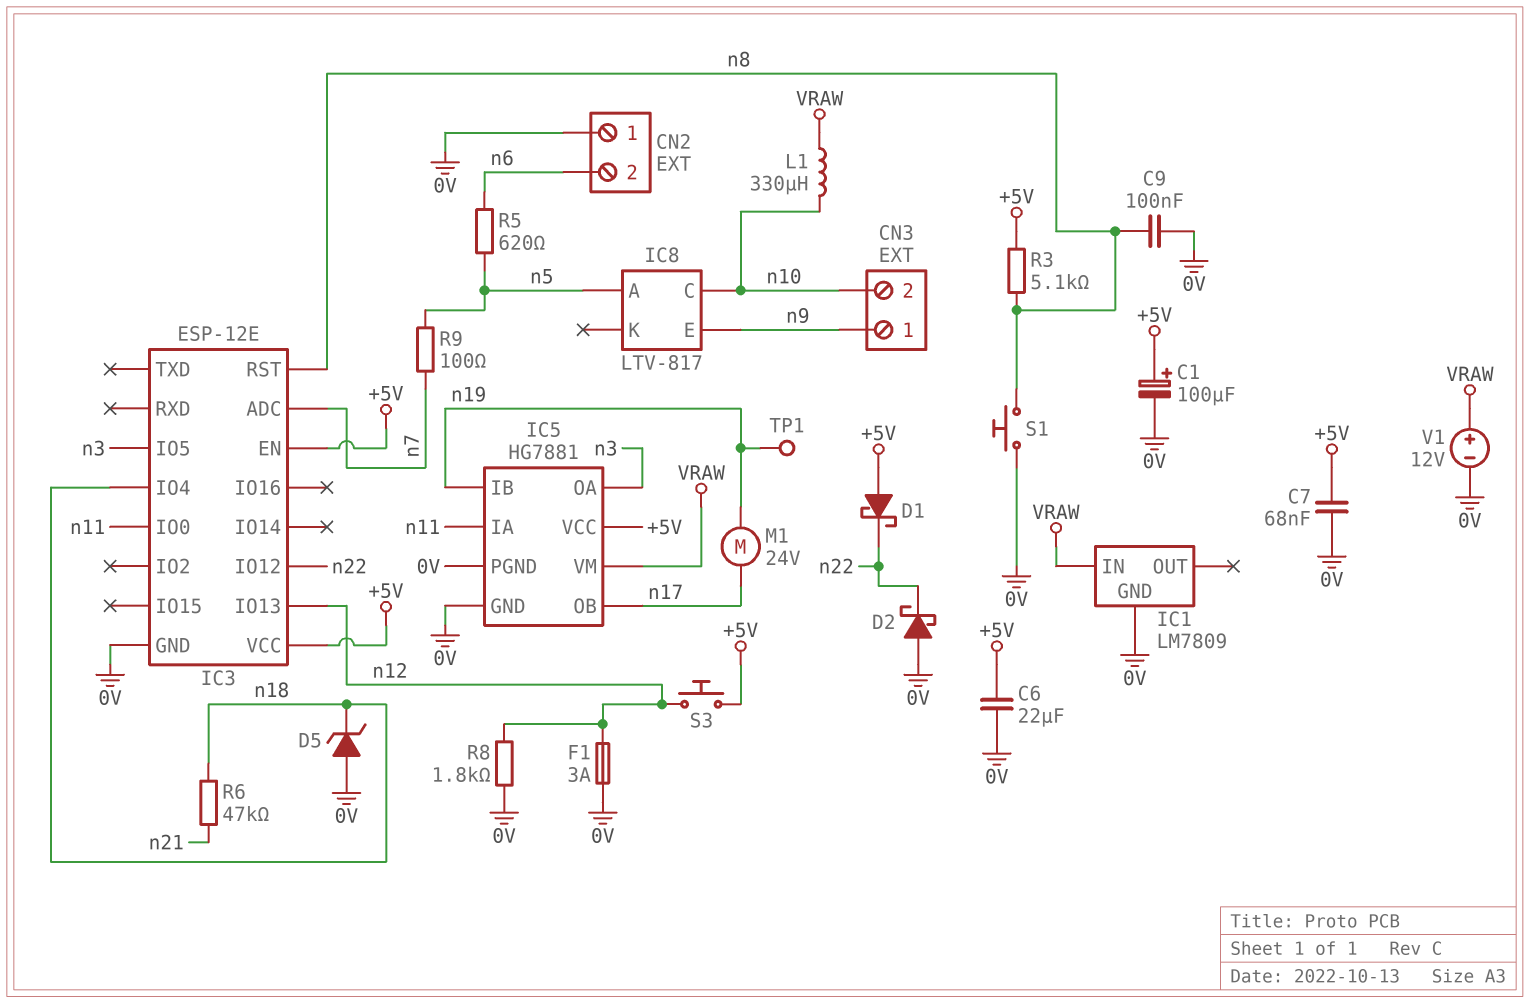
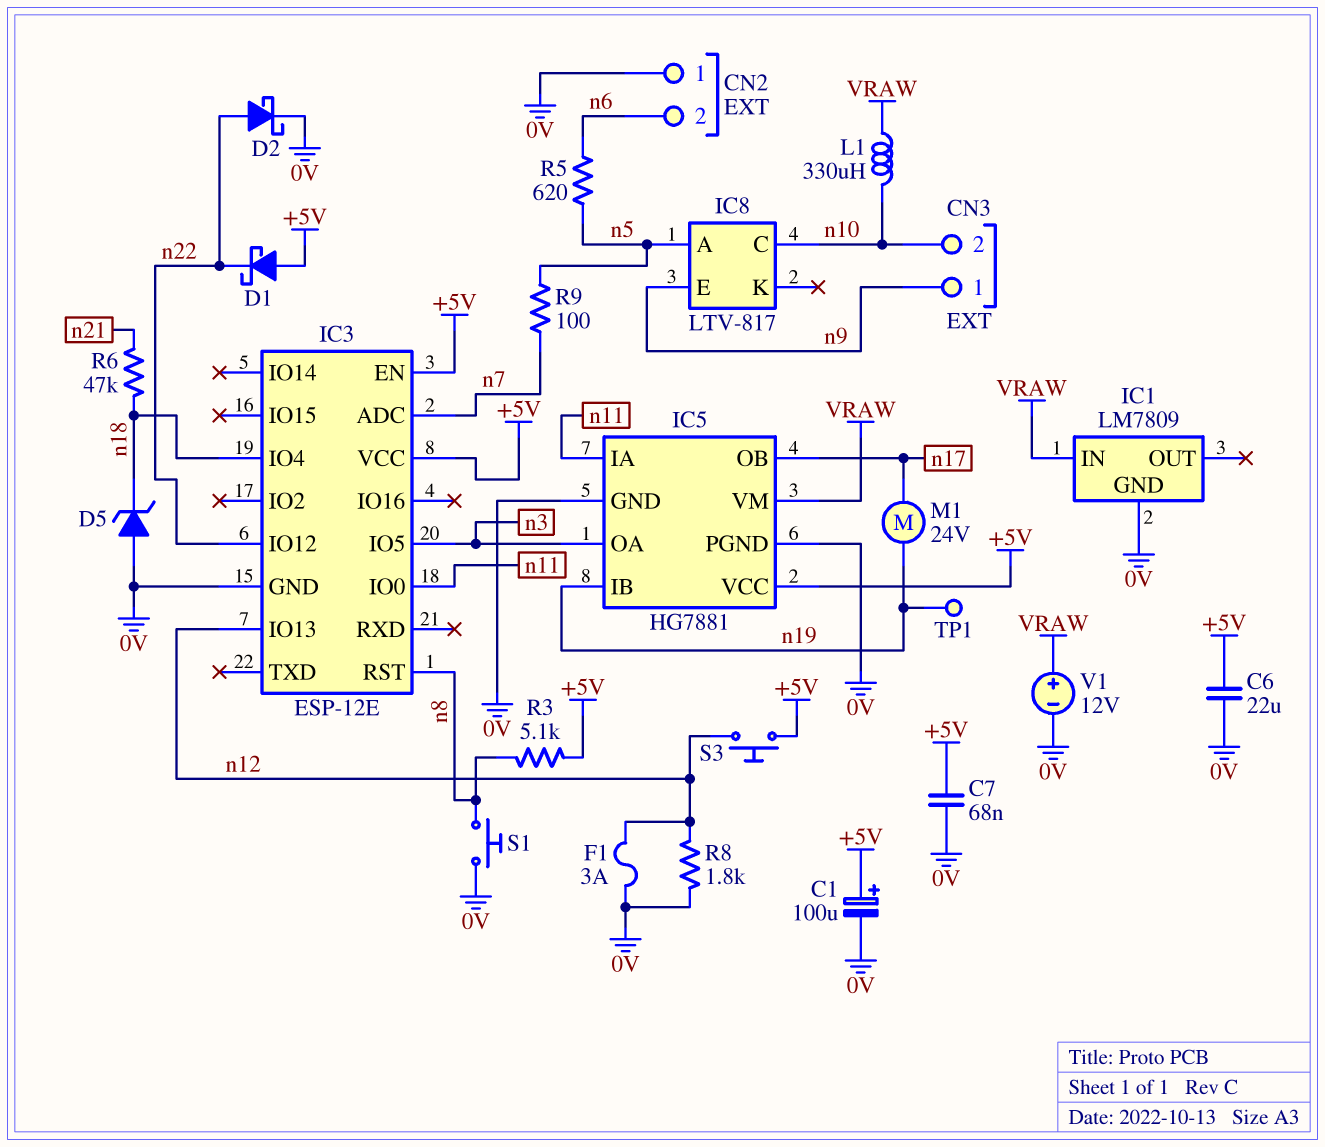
C9: 100nF (0V, n8) -> none
D2: schottky (A 0V, K n22) -> schottky (A n22, K 0V)

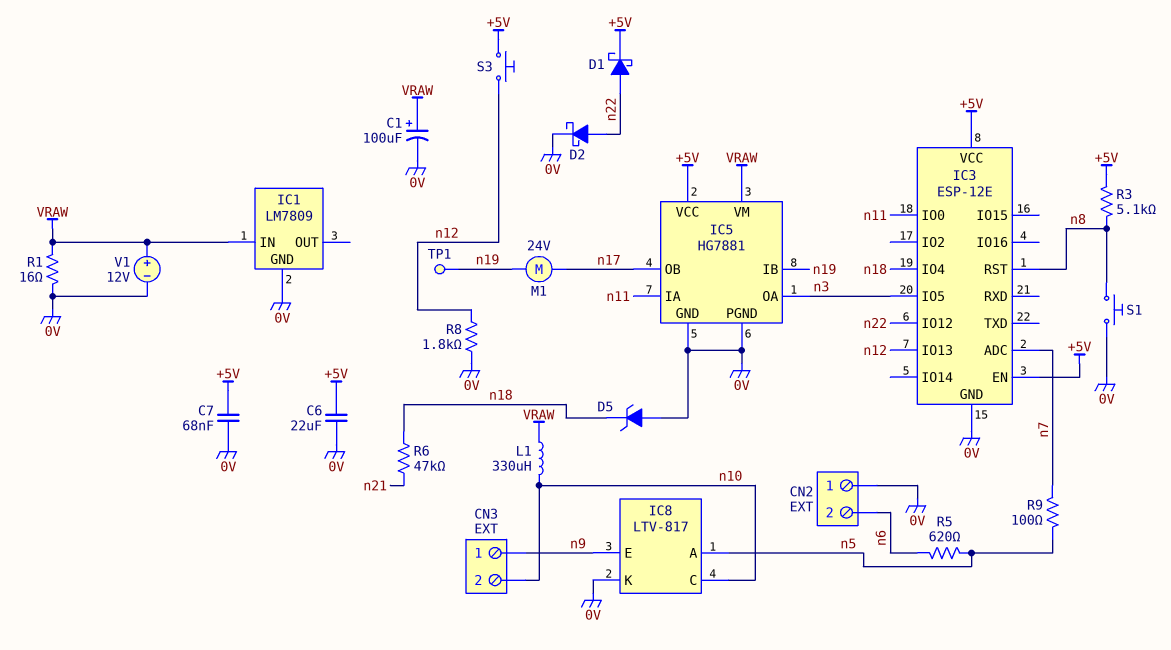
C1: 100uF (plus +5V, minus 0V) -> 100uF (plus VRAW, minus 0V)
D1: schottky (A +5V, K n22) -> schottky (A n22, K +5V)
F1: 3A (0V, n12) -> none
IC8 pin K: none -> 0V
R1: none -> 16 (0V, VRAW)

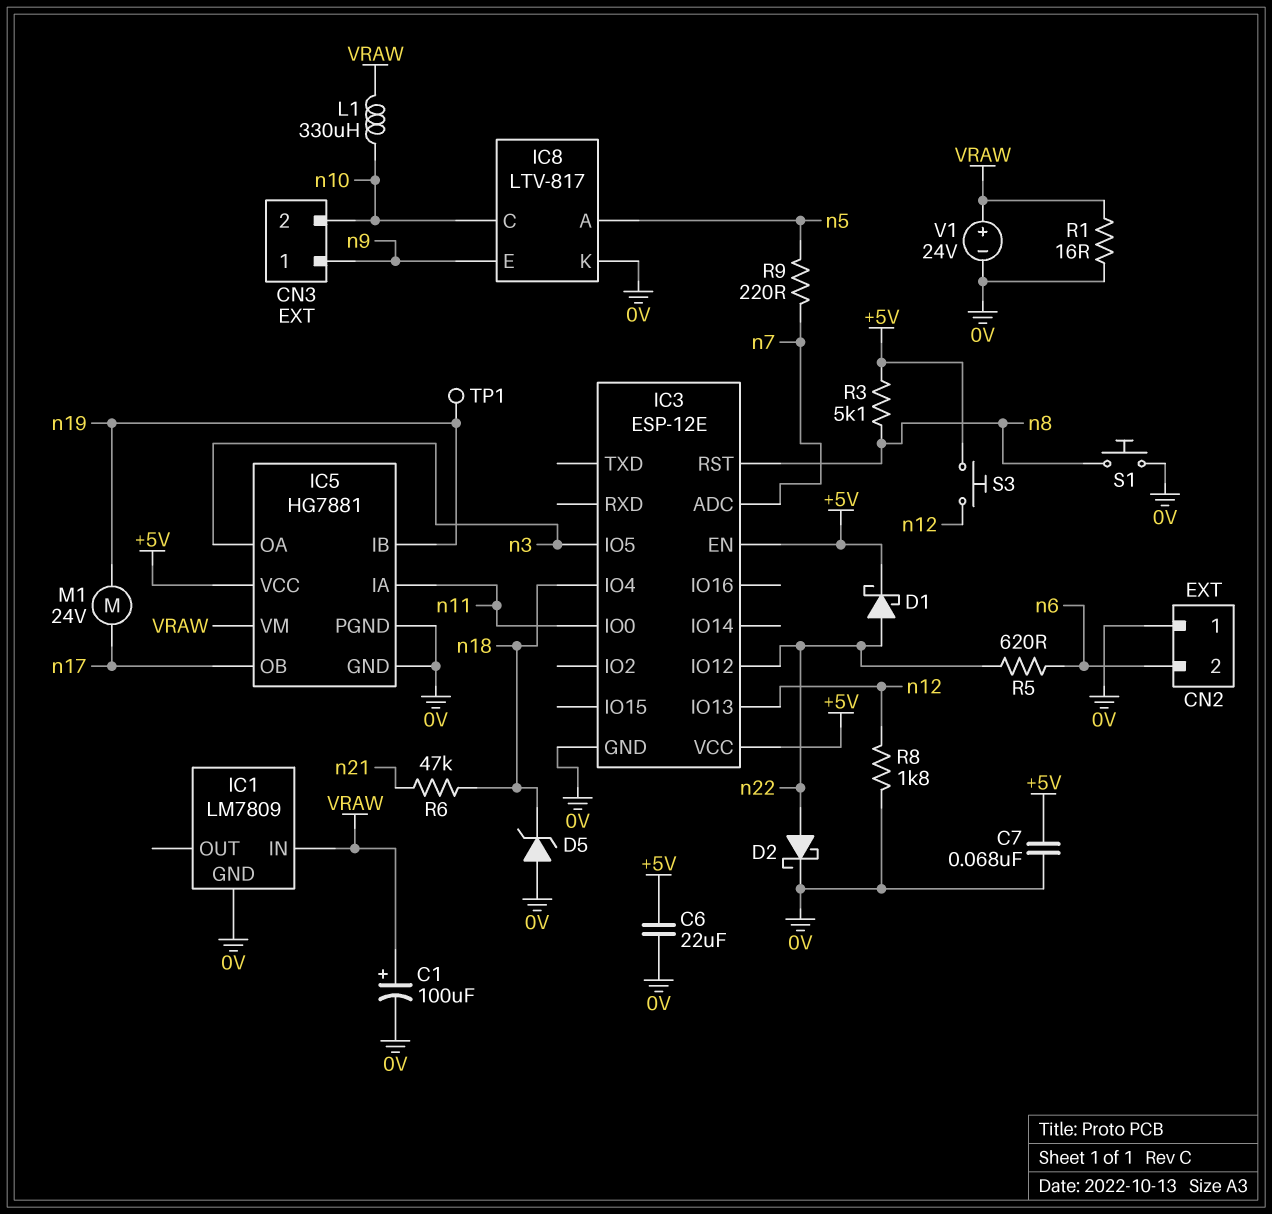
R5: 620 (n5, n6) -> 620 (n6, n22)
R9: 100 (n5, n7) -> 220 (n5, n7)
V1: 12V (plus VRAW, minus 0V) -> 24V (plus VRAW, minus 0V)

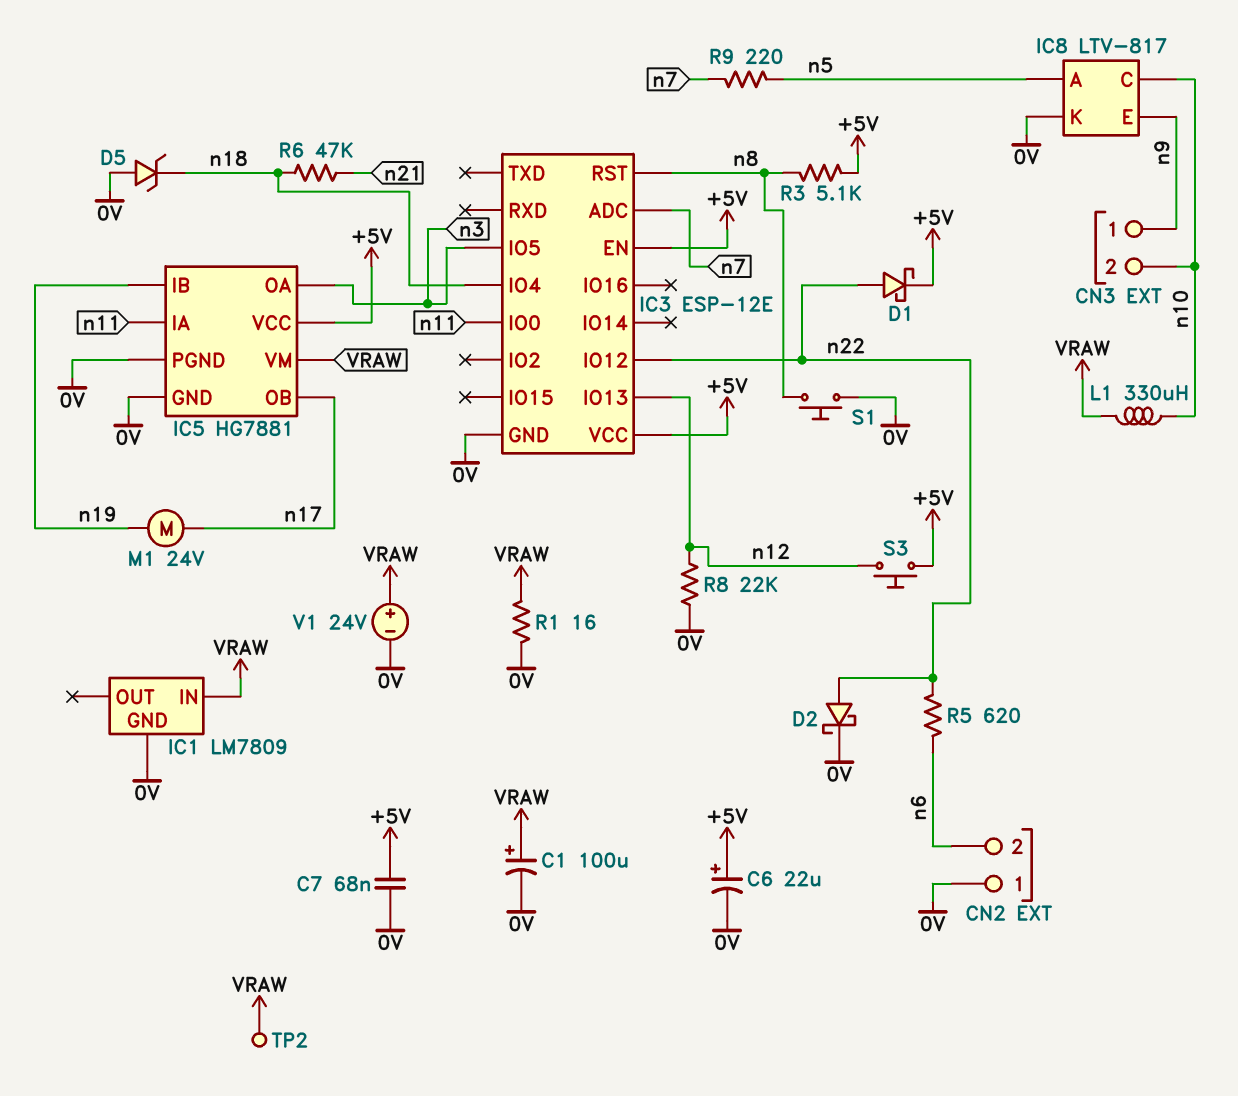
C6: 22uF (+5V, 0V) -> 22uF (plus +5V, minus 0V)
R8: 1.8k (0V, n12) -> 22k (0V, n12)
TP1: test point (n19) -> none
TP2: none -> test point (VRAW)

